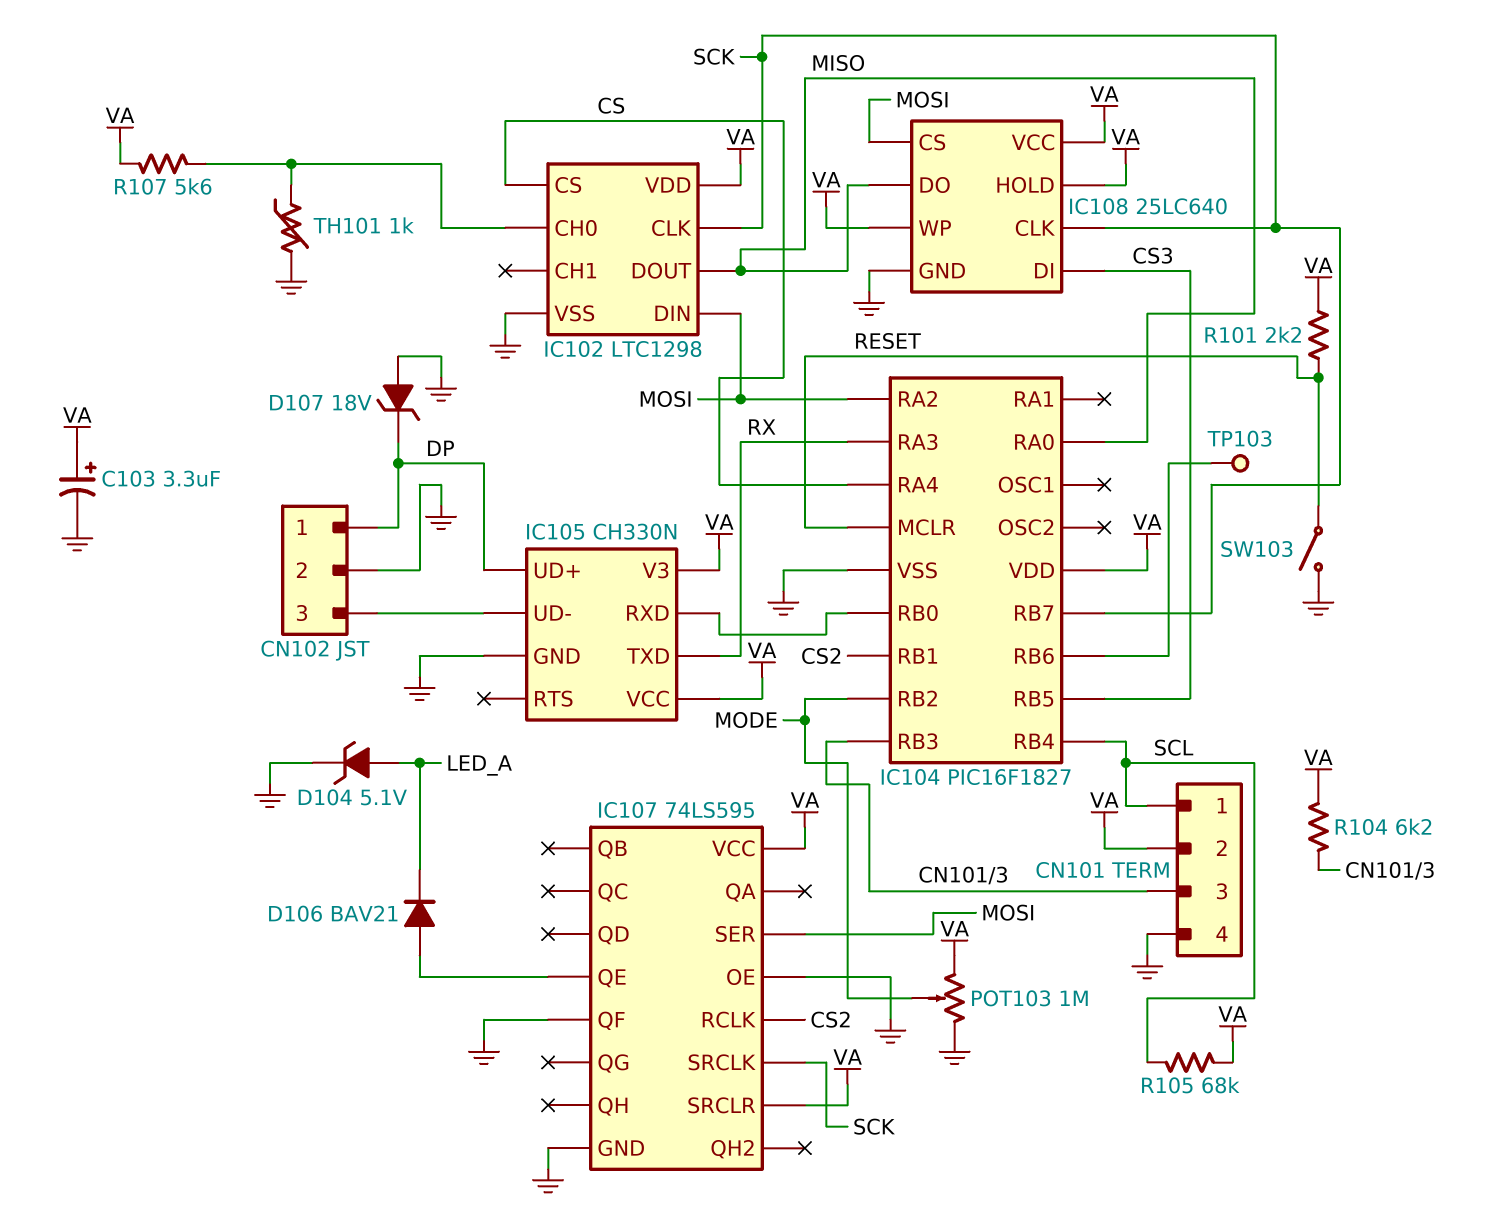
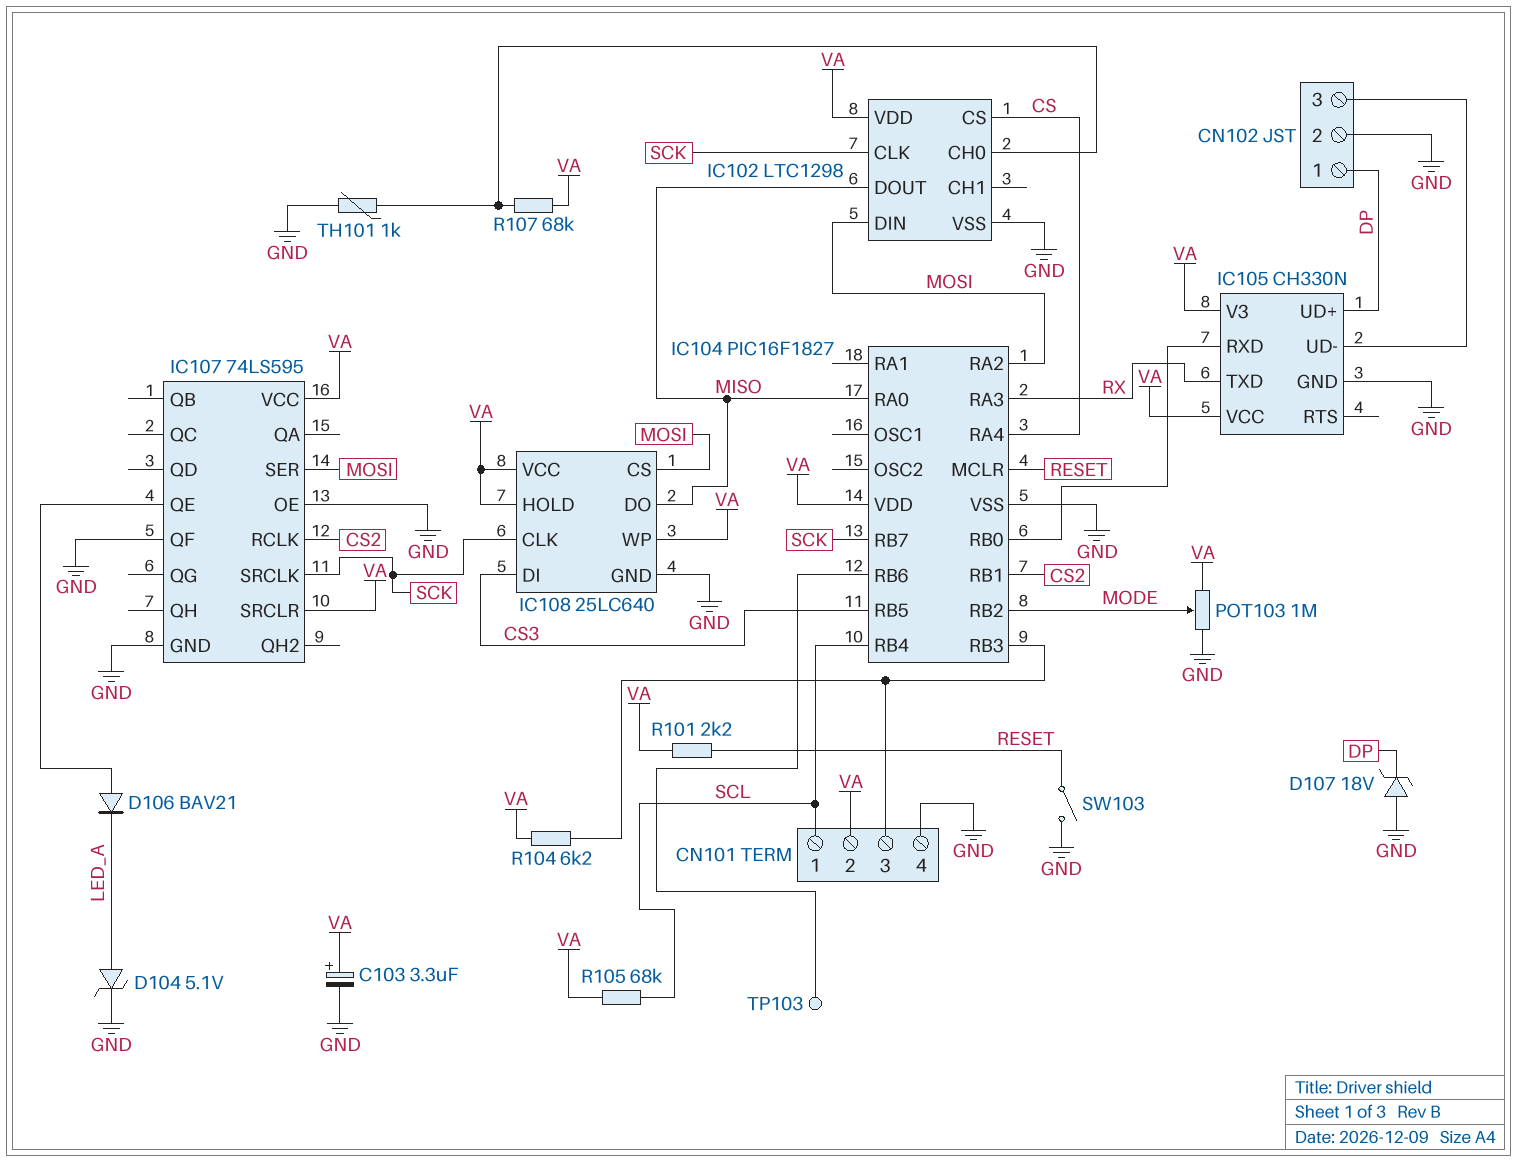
R107: 5.6k (IC102/CH0, VA) -> 68k (IC102/CH0, VA)

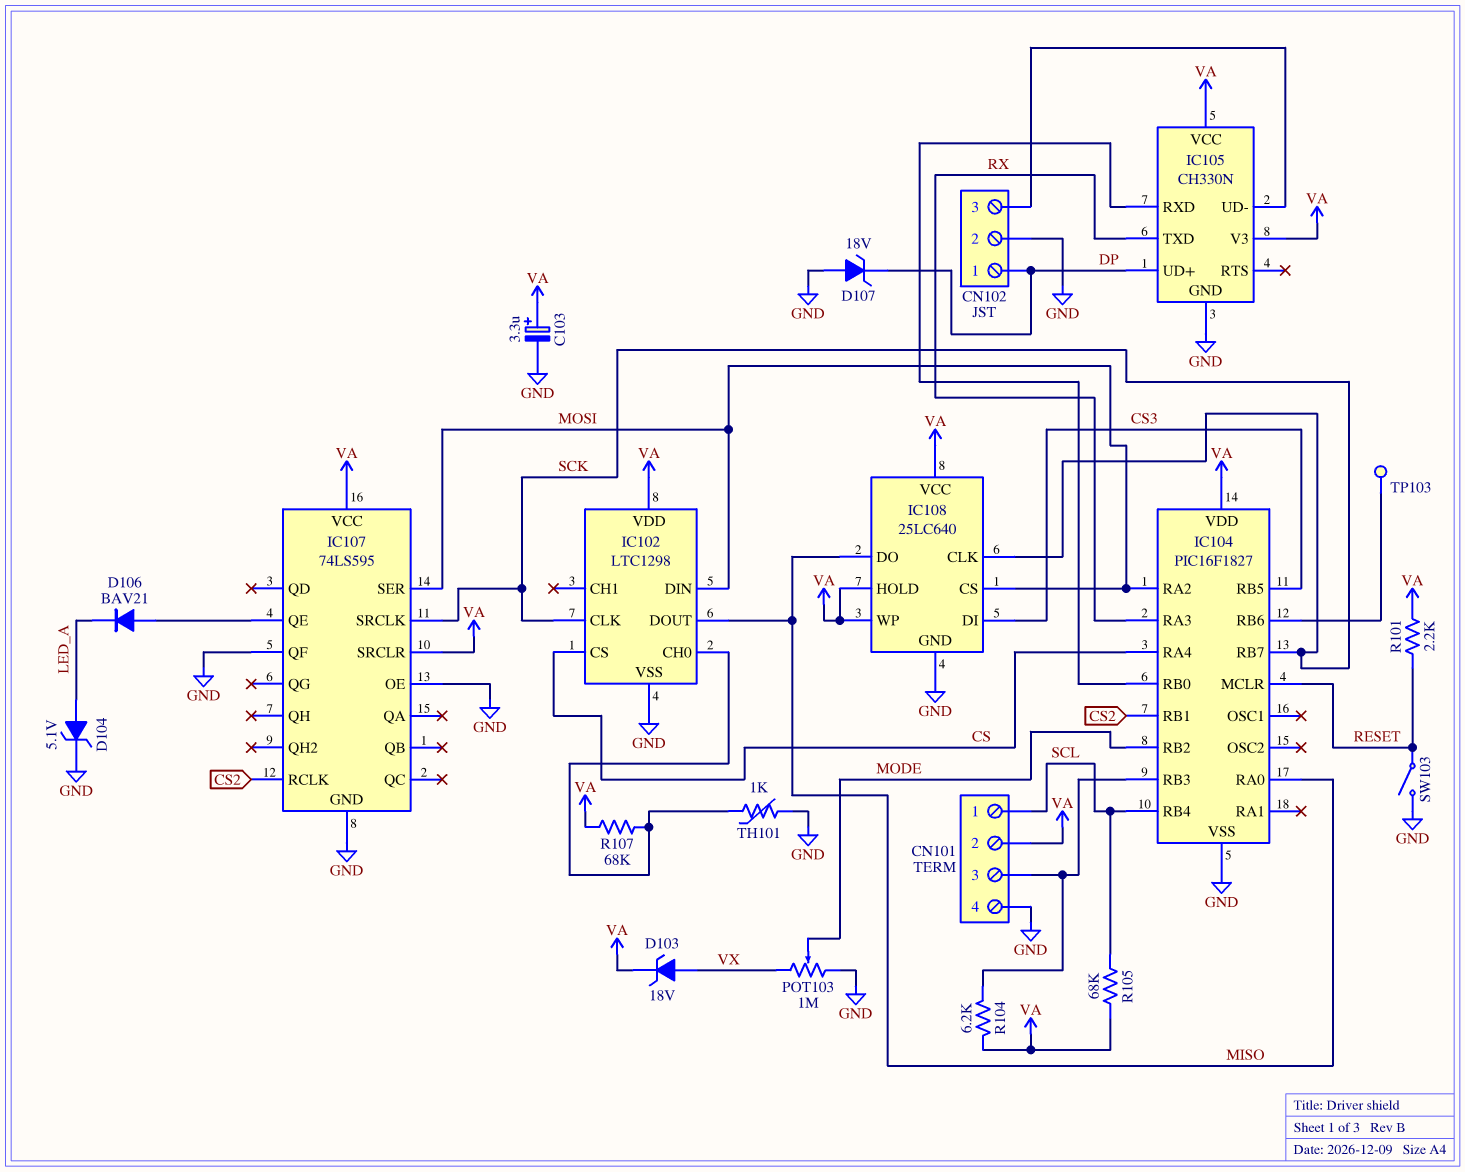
D103: none -> zener 18V (A VX, K VA)
POT103: 1M (GND, VA, wiper MODE) -> 1M (GND, VX, wiper MODE)

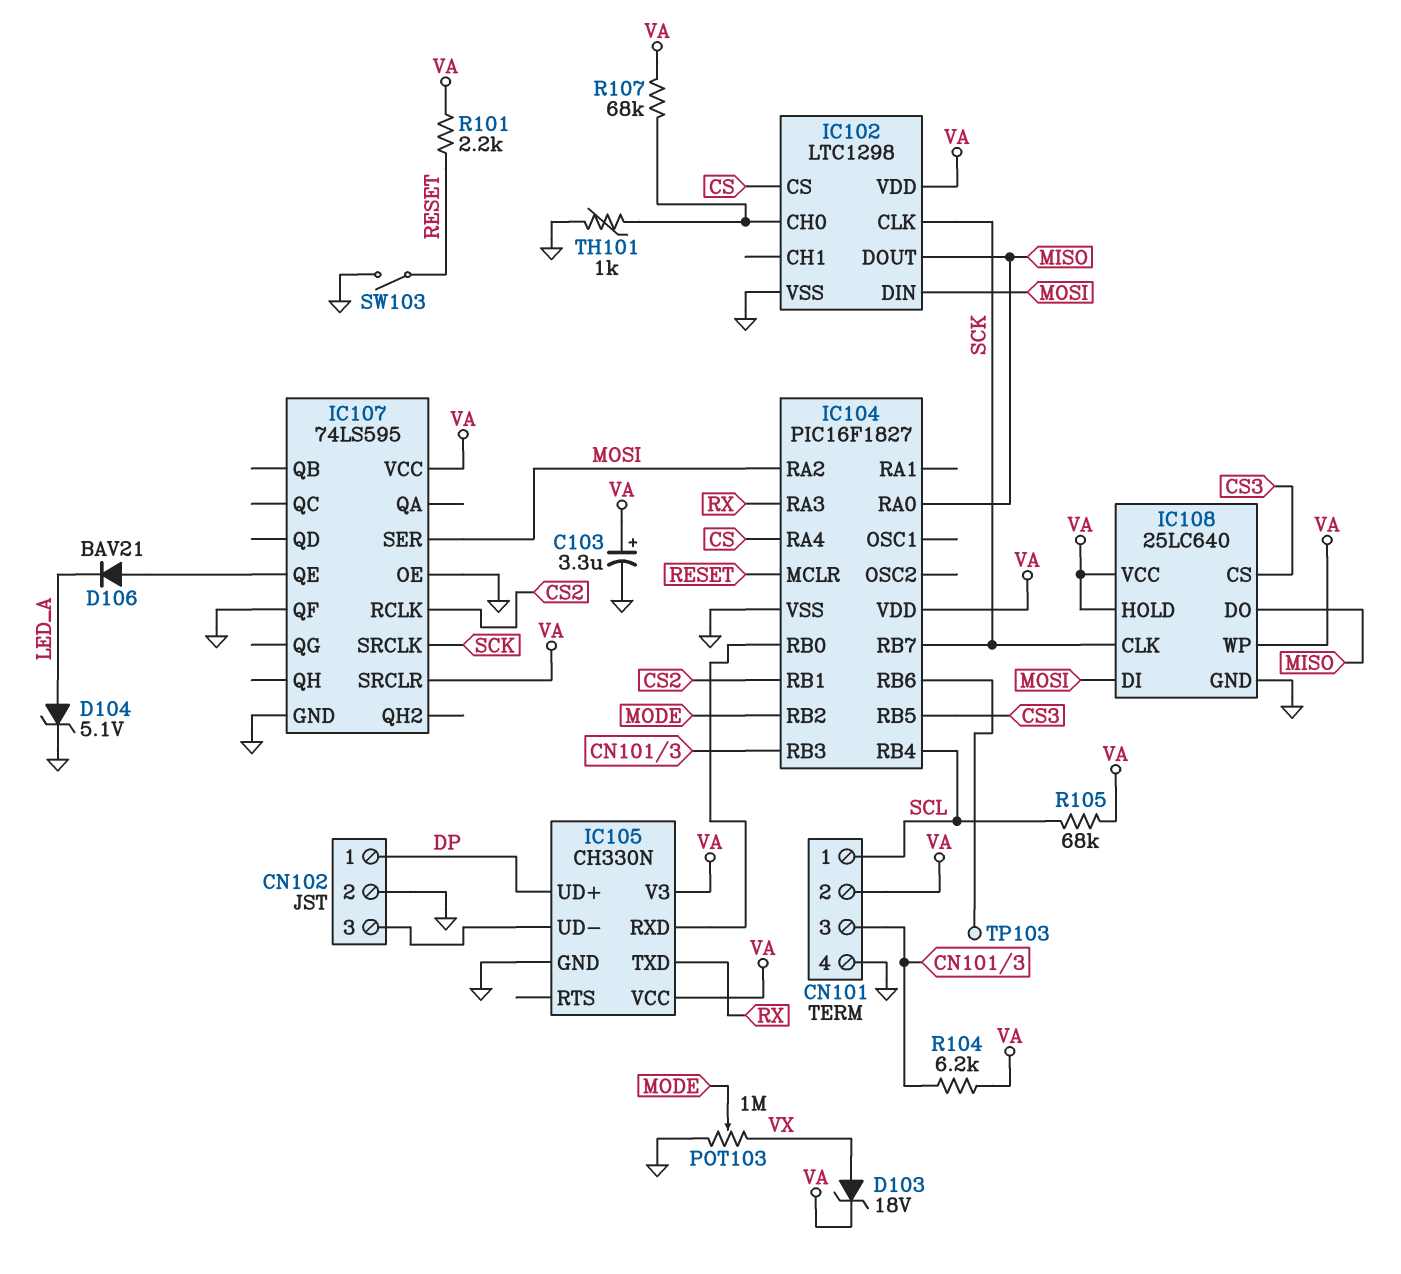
D107: zener 18V (A GND, K DP) -> none
IC108 pin CS: MOSI -> CS3
IC108 pin DI: CS3 -> MOSI

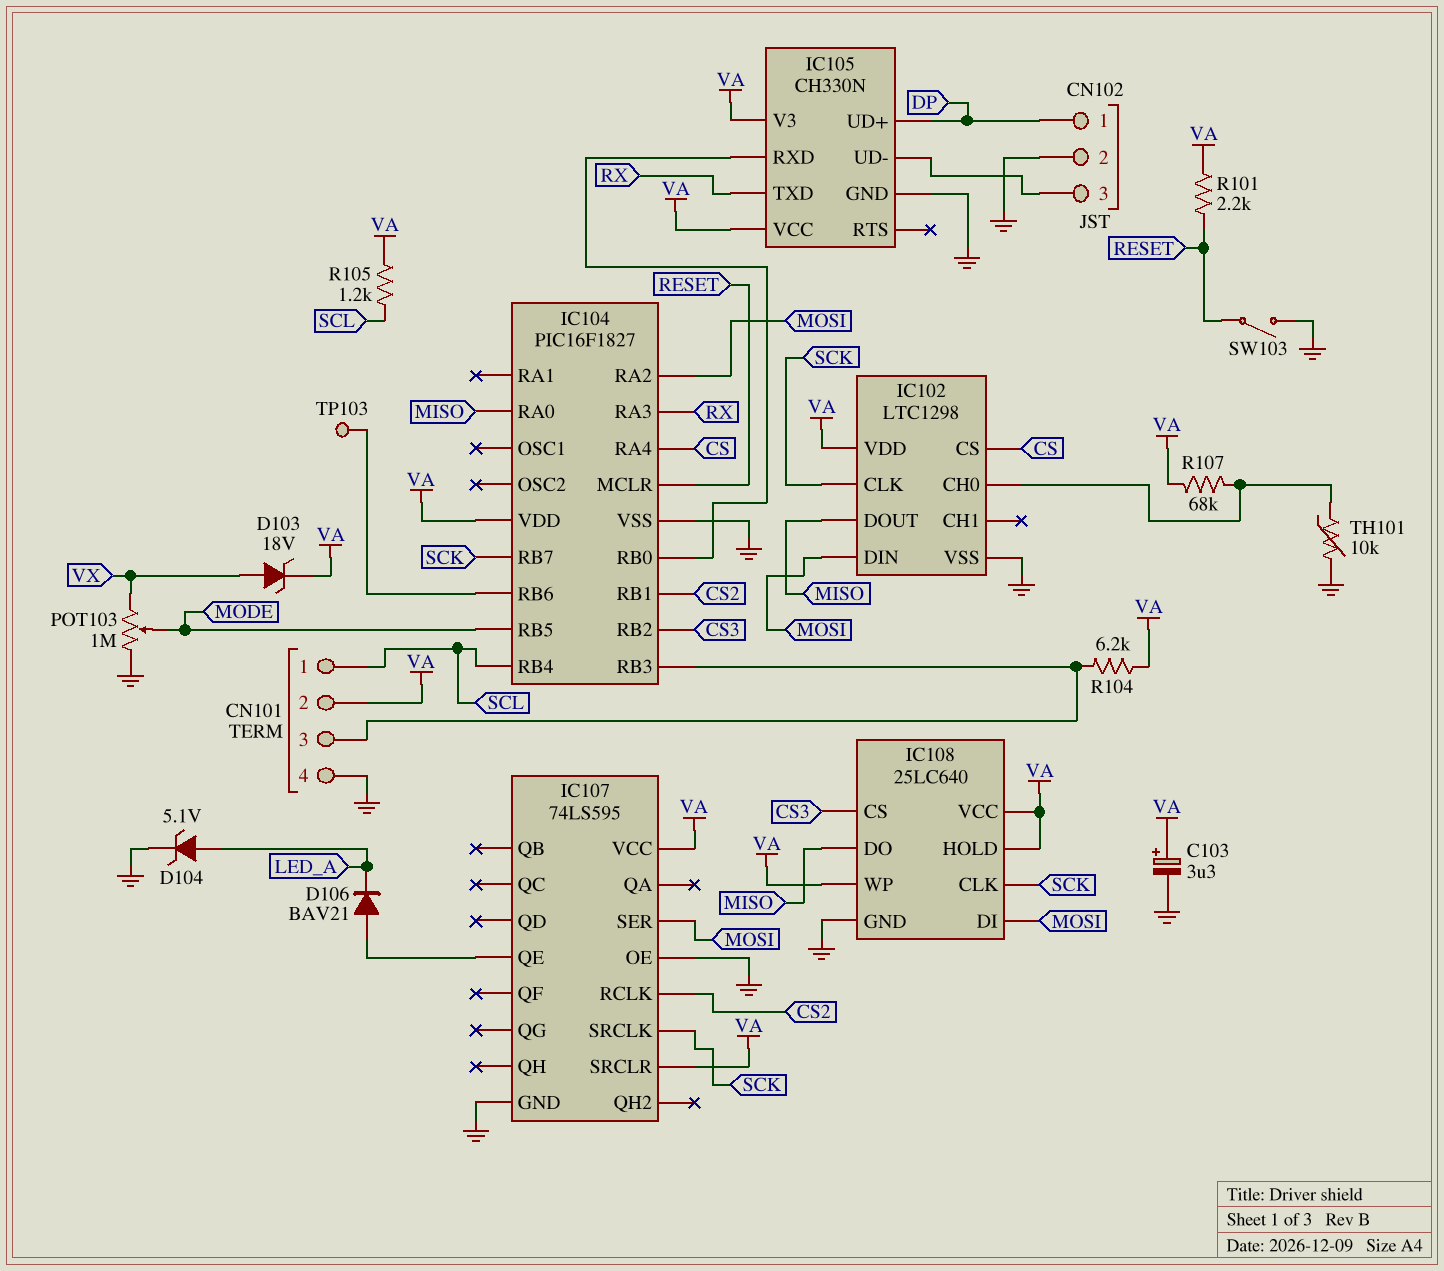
IC104 pin RB2: MODE -> CS3
IC104 pin RB5: CS3 -> MODE
IC107 pin QF: GND -> none
R105: 68k (SCL, VA) -> 1.2k (SCL, VA)
TH101: 1k (GND, IC102/CH0) -> 10k (GND, IC102/CH0)

